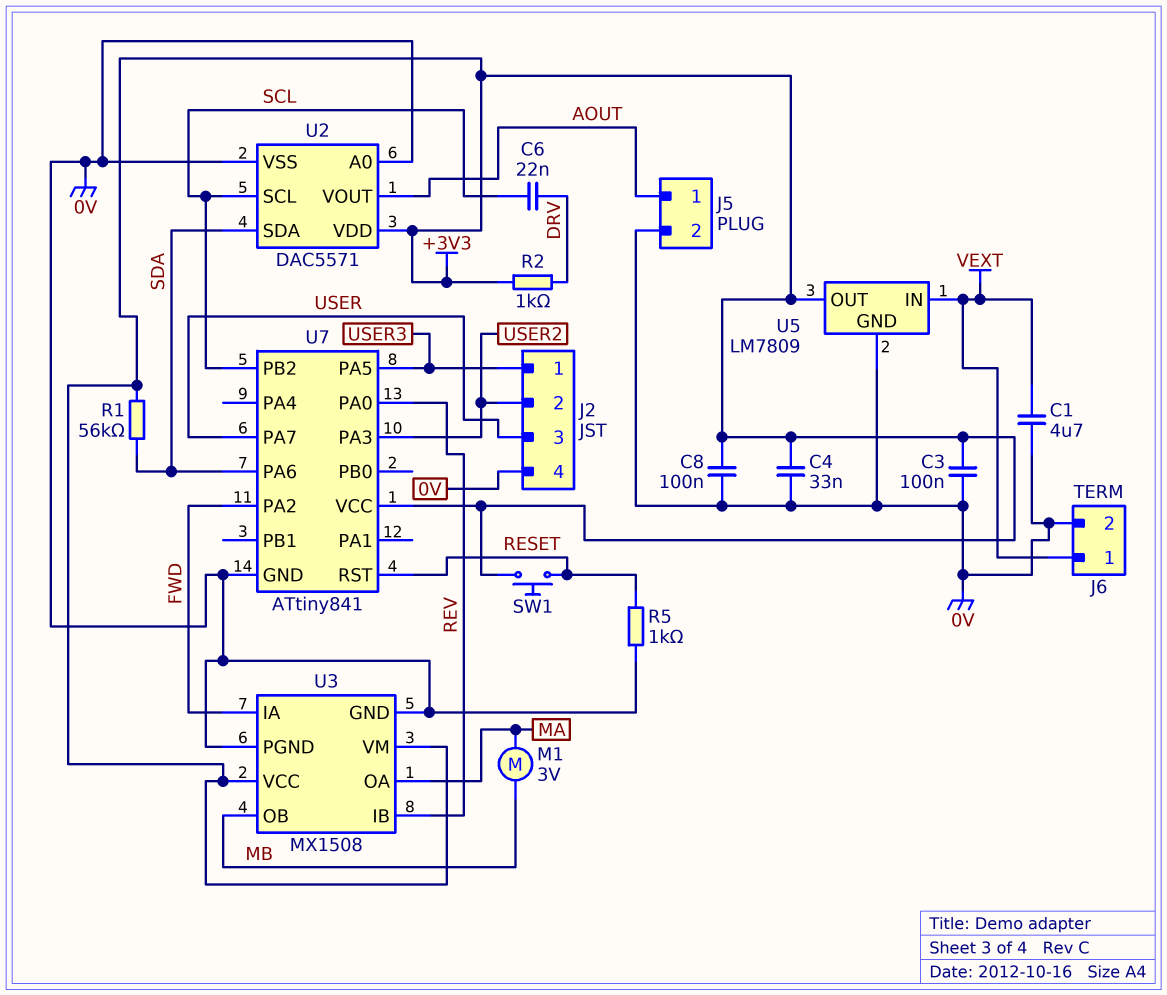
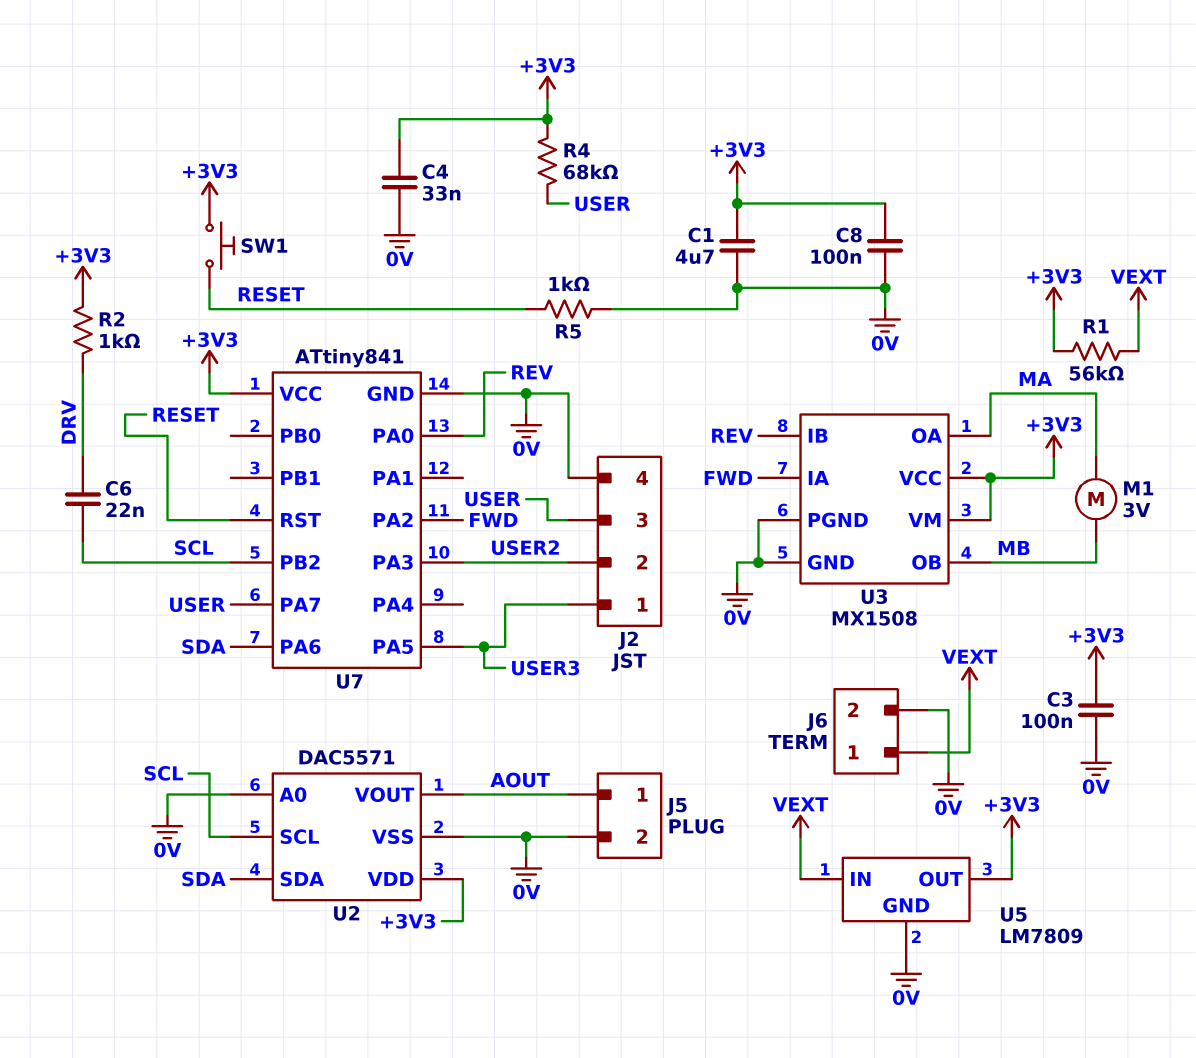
C1: 4.7uF (0V, VEXT) -> 4.7uF (+3V3, 0V)
R1: 56k (+3V3, SDA) -> 56k (+3V3, VEXT)
R4: none -> 68k (+3V3, USER)

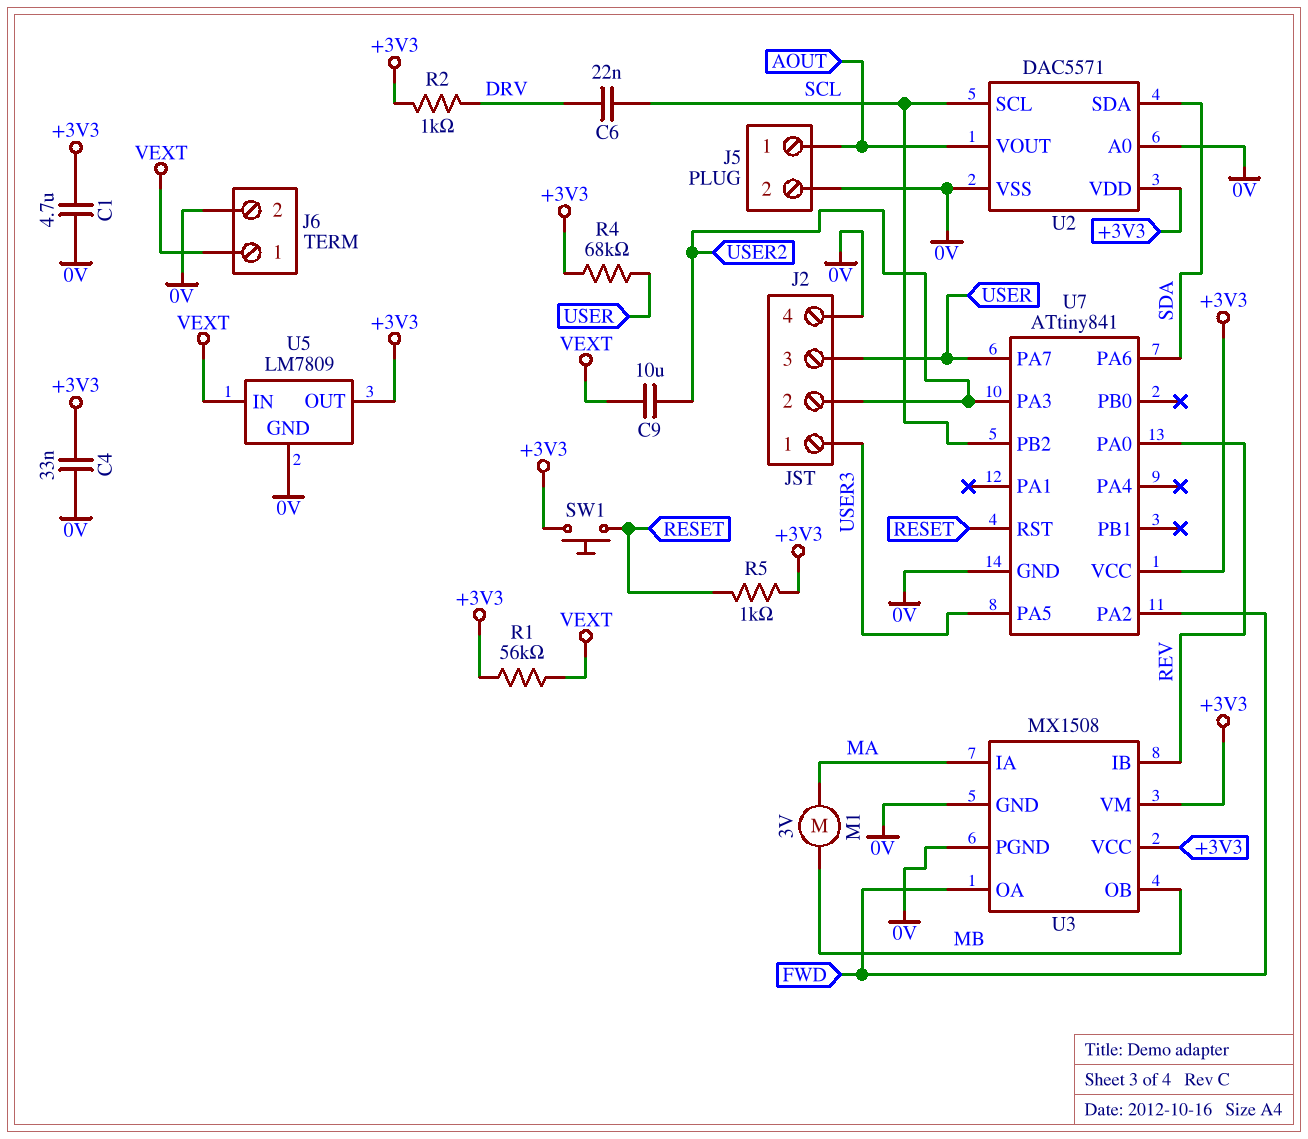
C3: 100nF (+3V3, 0V) -> none
C8: 100nF (+3V3, 0V) -> none
C9: none -> 10uF (USER2, VEXT)
R5: 1k (0V, RESET) -> 1k (+3V3, RESET)
U3 pin IA: FWD -> MA
U3 pin OA: MA -> FWD

